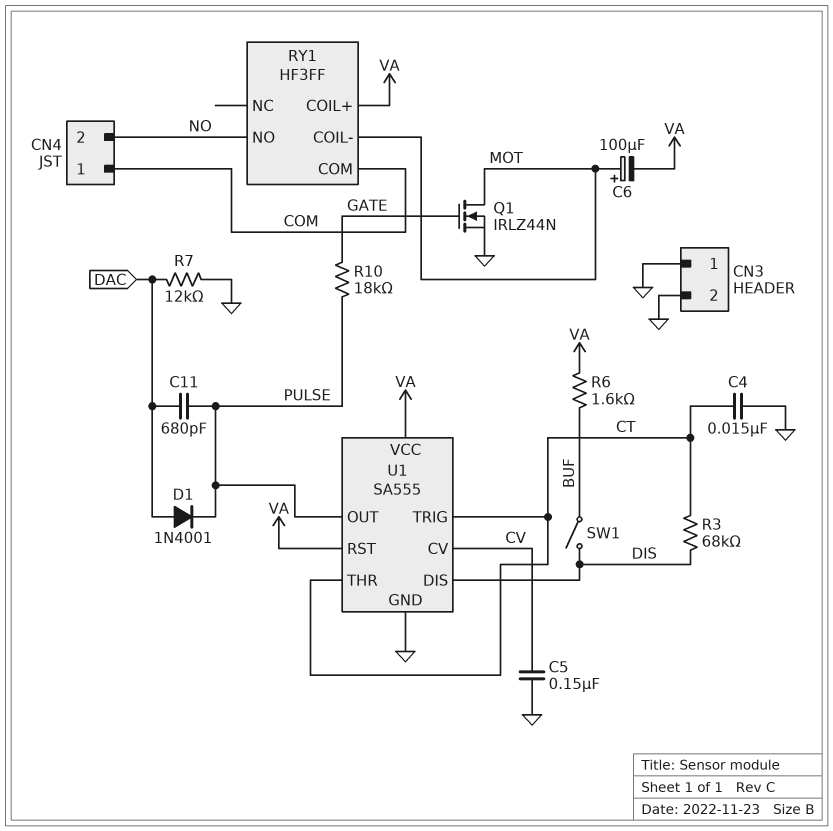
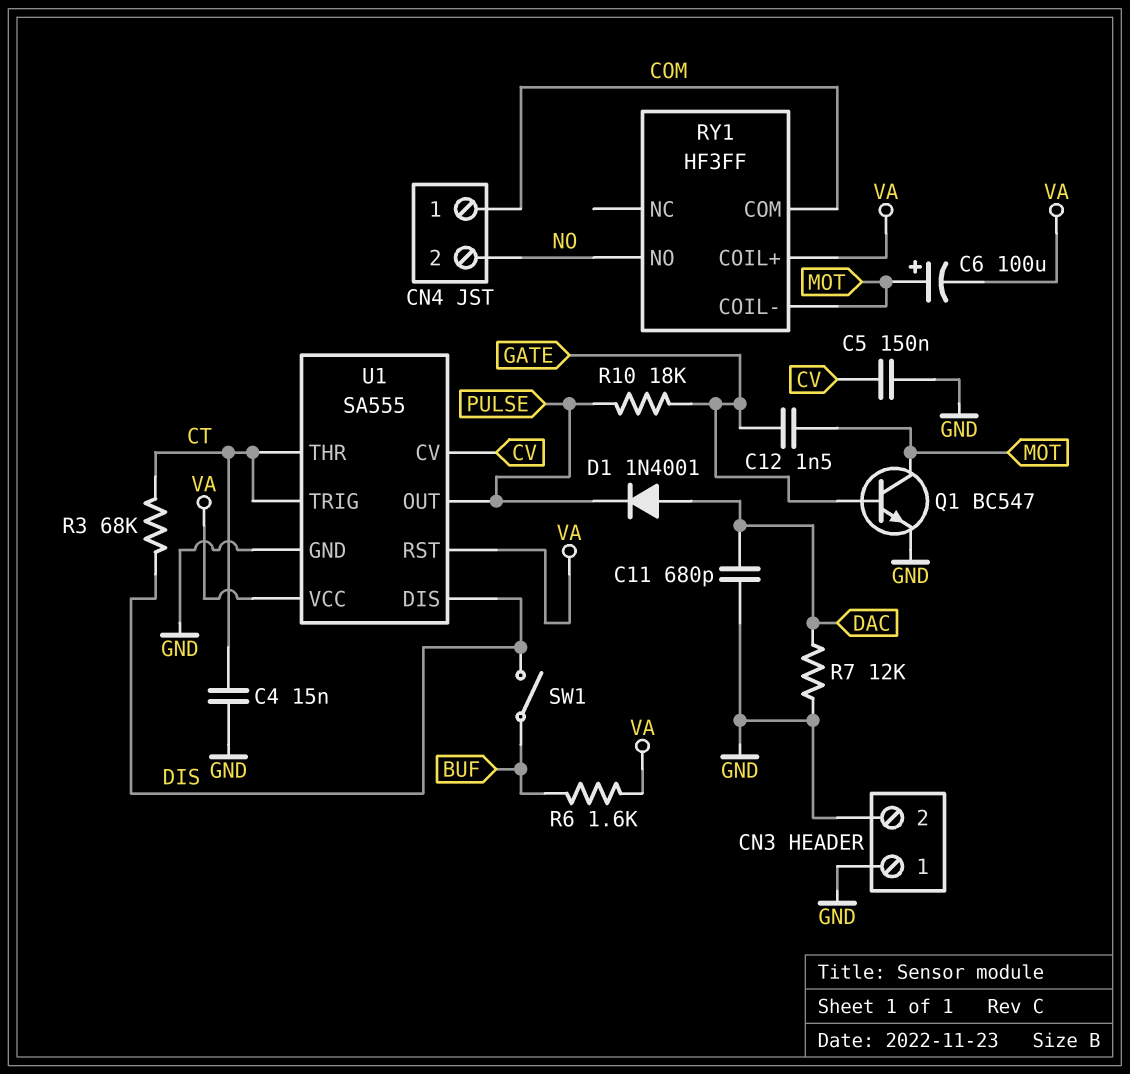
C11: 680pF (DAC, PULSE) -> 680pF (DAC, GND)
C12: none -> 1.5nF (GATE, MOT)
Q1: NMOS IRLZ44N (G GATE, D MOT, S GND) -> NPN BC547 (B GATE, C MOT, E GND)

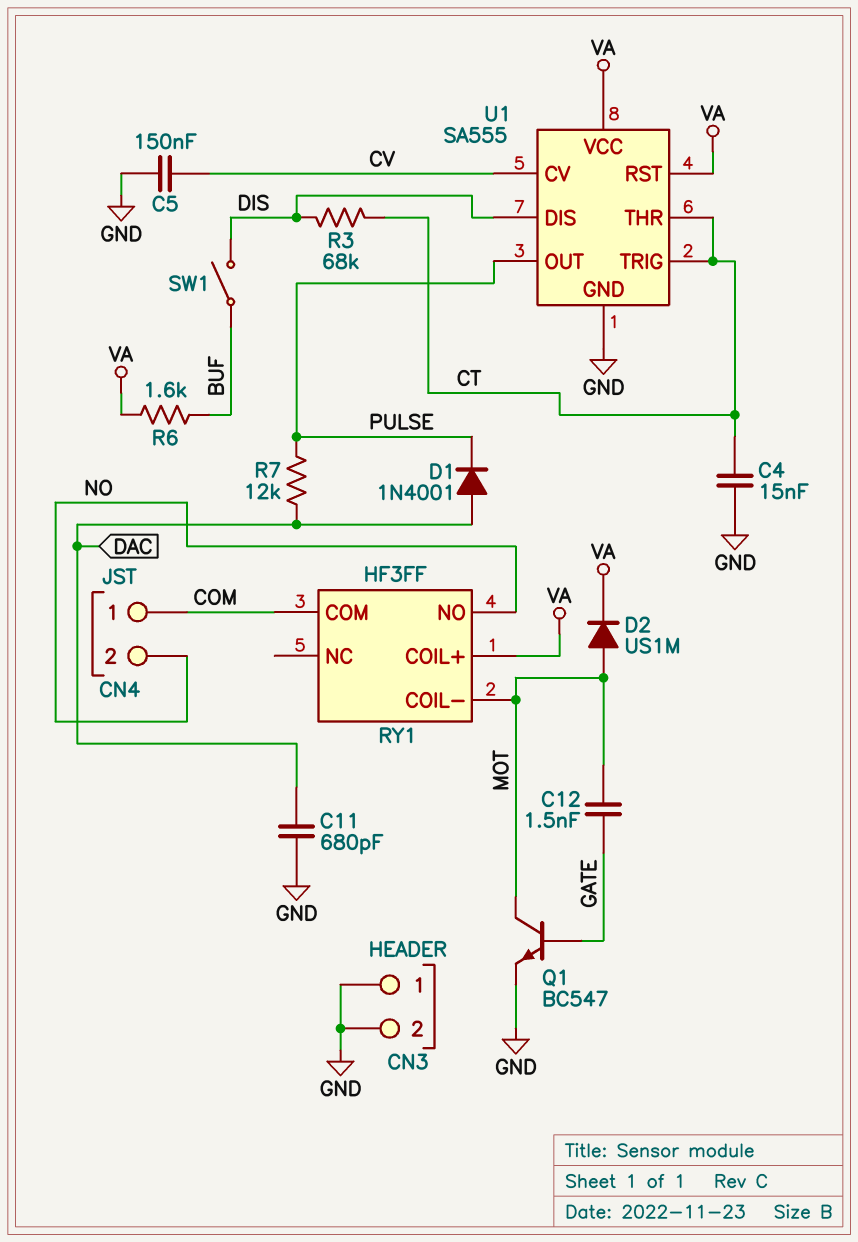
C6: 100uF (plus MOT, minus VA) -> none
D2: none -> diode US1M (A MOT, K VA)
R7: 12k (DAC, GND) -> 12k (DAC, PULSE)
R10: 18k (GATE, PULSE) -> none

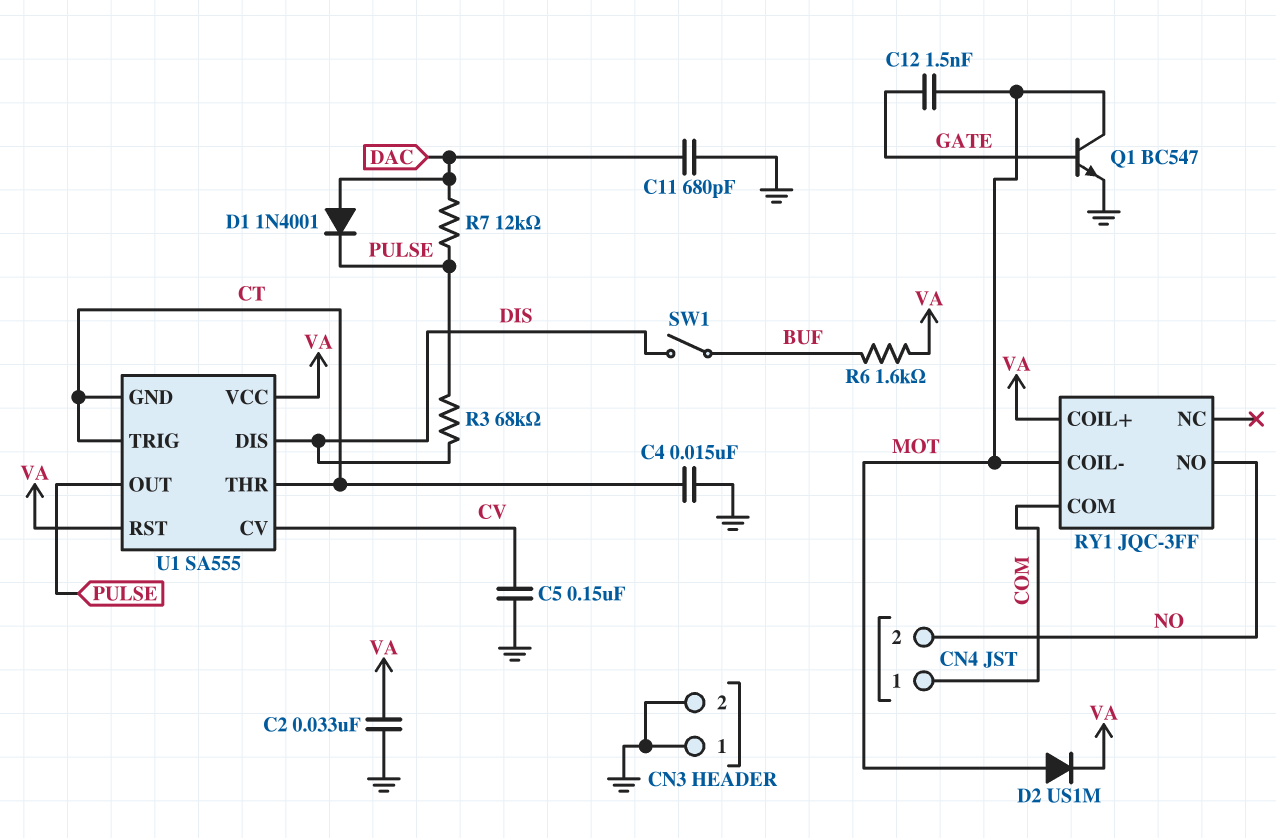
C2: none -> 33nF (GND, VA)
R3: 68k (CT, DIS) -> 68k (DIS, PULSE)
RY1: HF3FF -> JQC-3FF
U1 pin GND: GND -> CT

